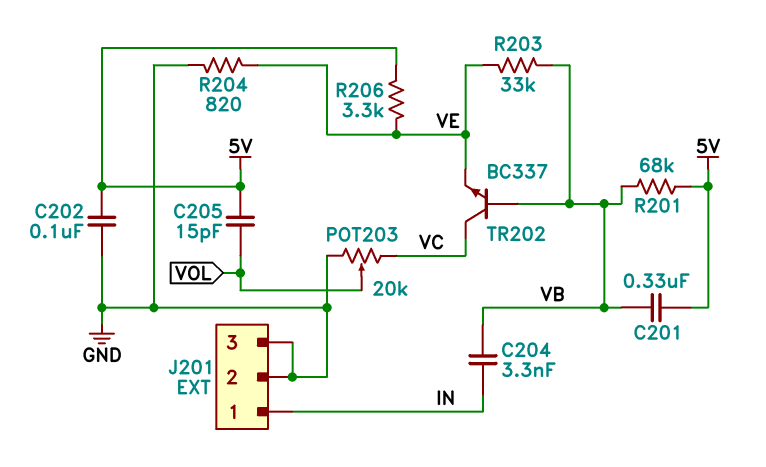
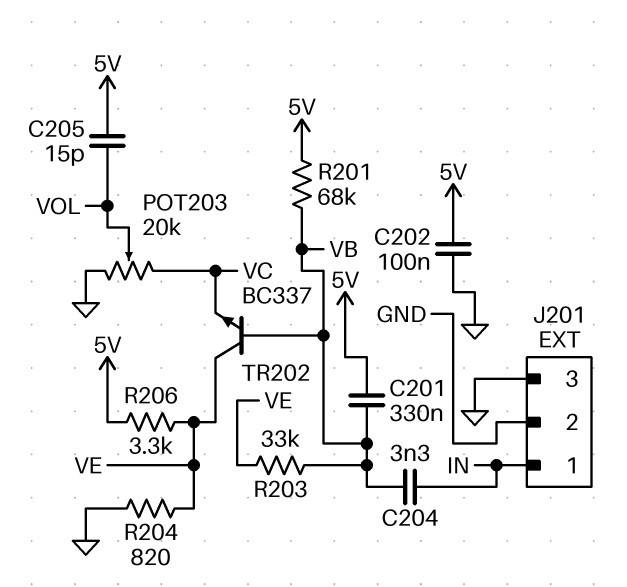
TR202: NPN BC337 (B VB, C VC, E VE) -> NPN BC337 (B VB, C VE, E VC)

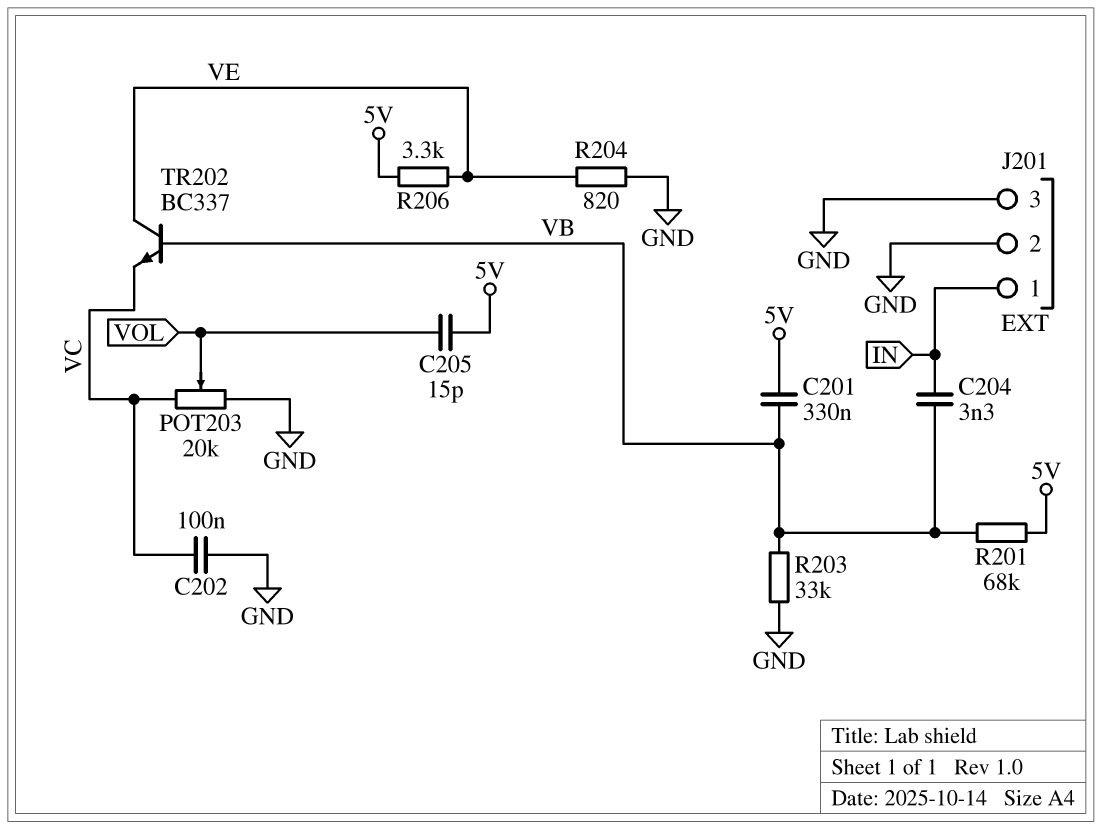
C202: 100nF (5V, GND) -> 100nF (GND, VC)
R203: 33k (VB, VE) -> 33k (GND, VB)

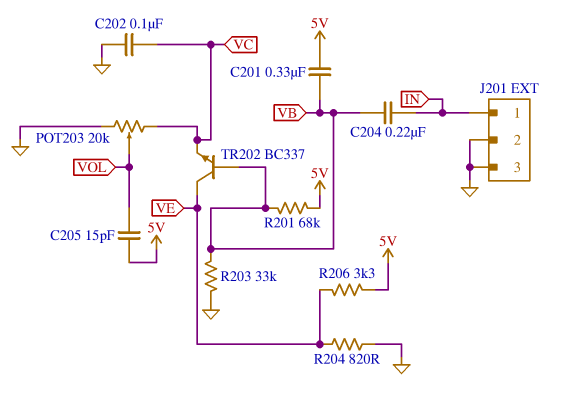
C204: 3.3nF (IN, VB) -> 220nF (IN, VB)

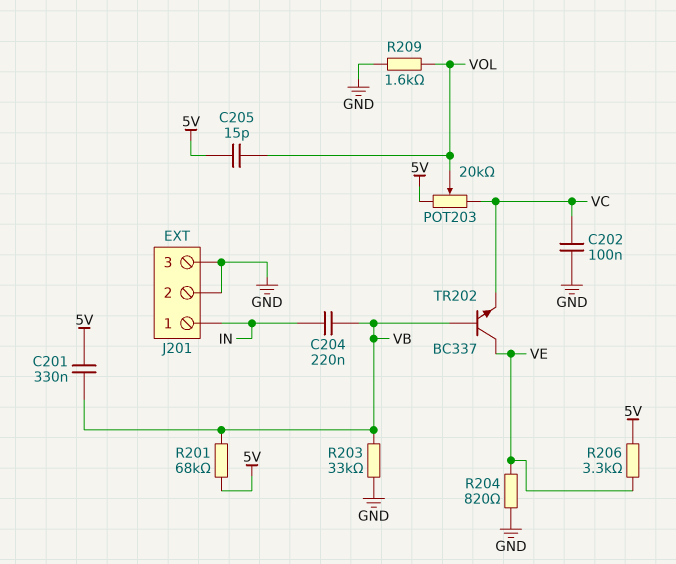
POT203: 20k (GND, VC, wiper VOL) -> 20k (5V, VC, wiper VOL)
R209: none -> 1.6k (GND, VOL)

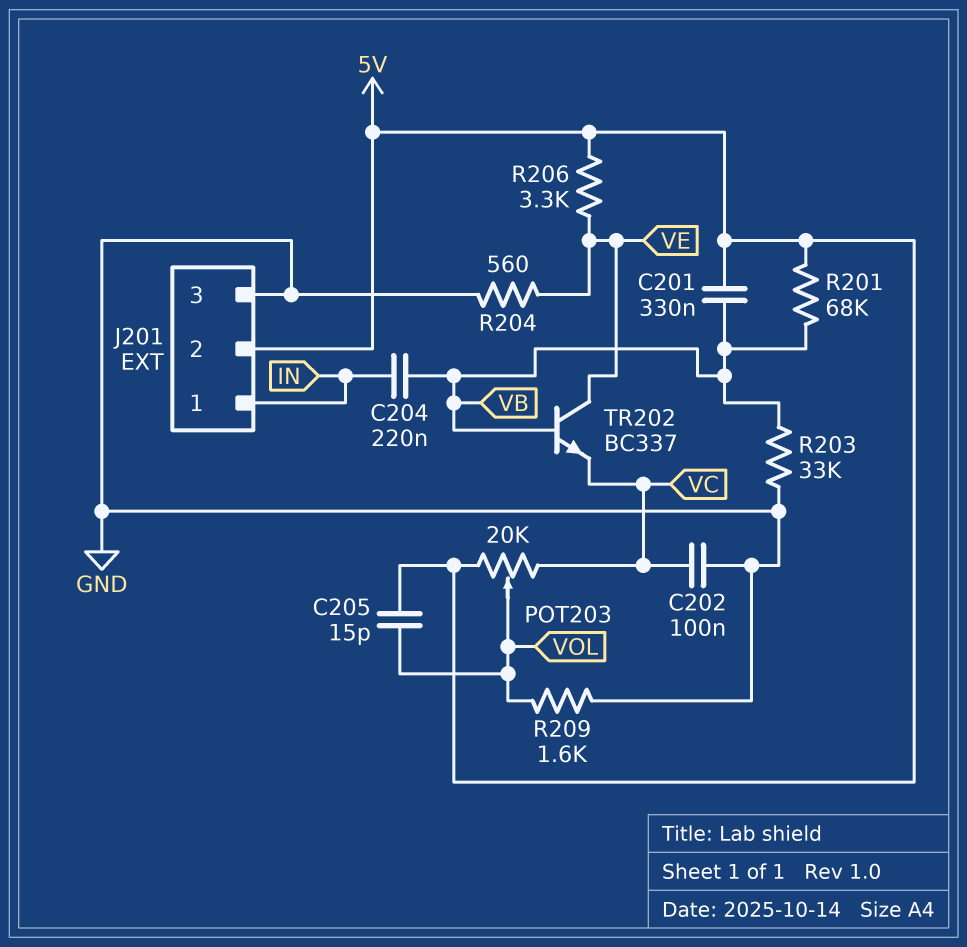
J201 pin 2: GND -> 5V
R204: 820 (GND, VE) -> 560 (GND, VE)

